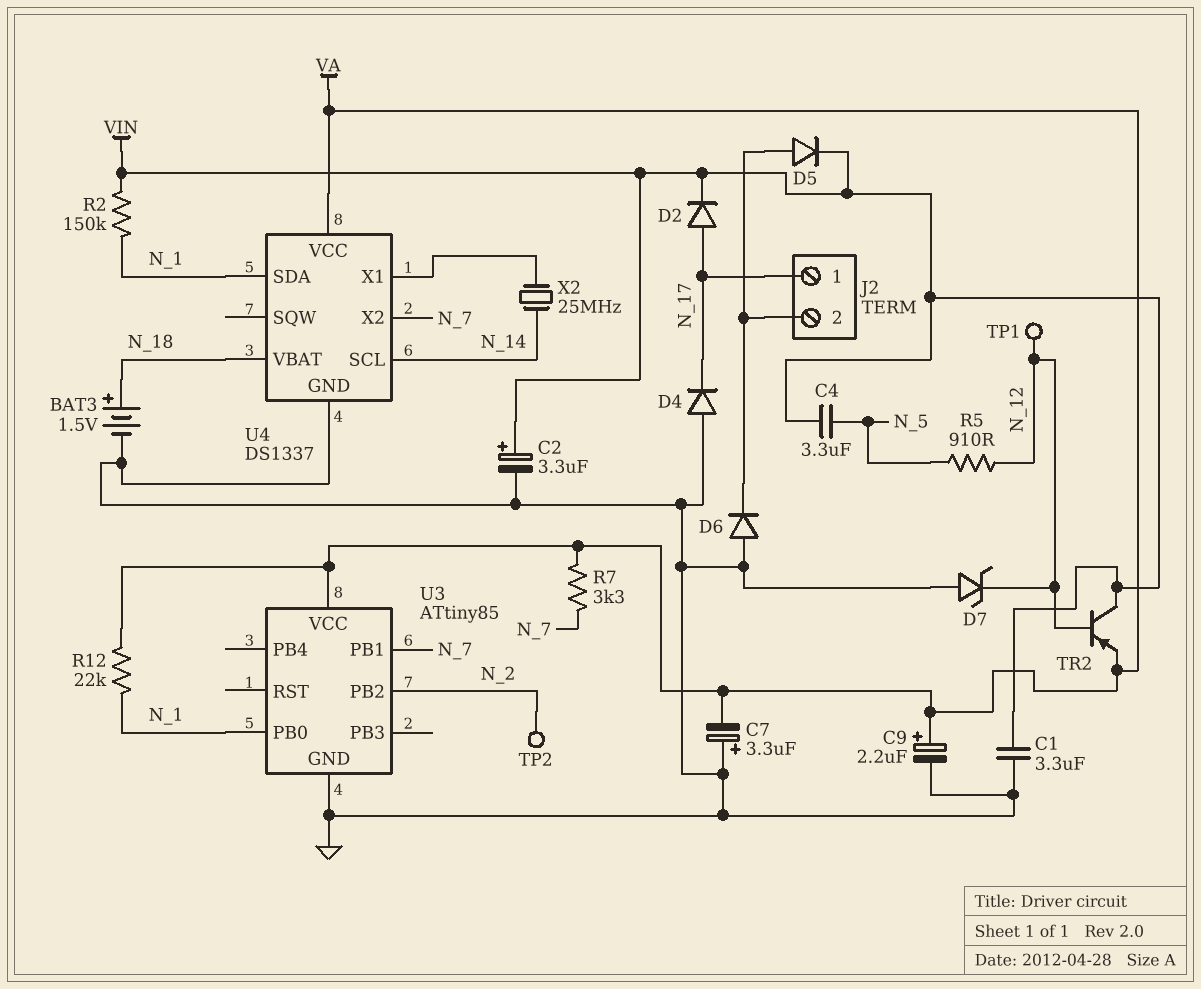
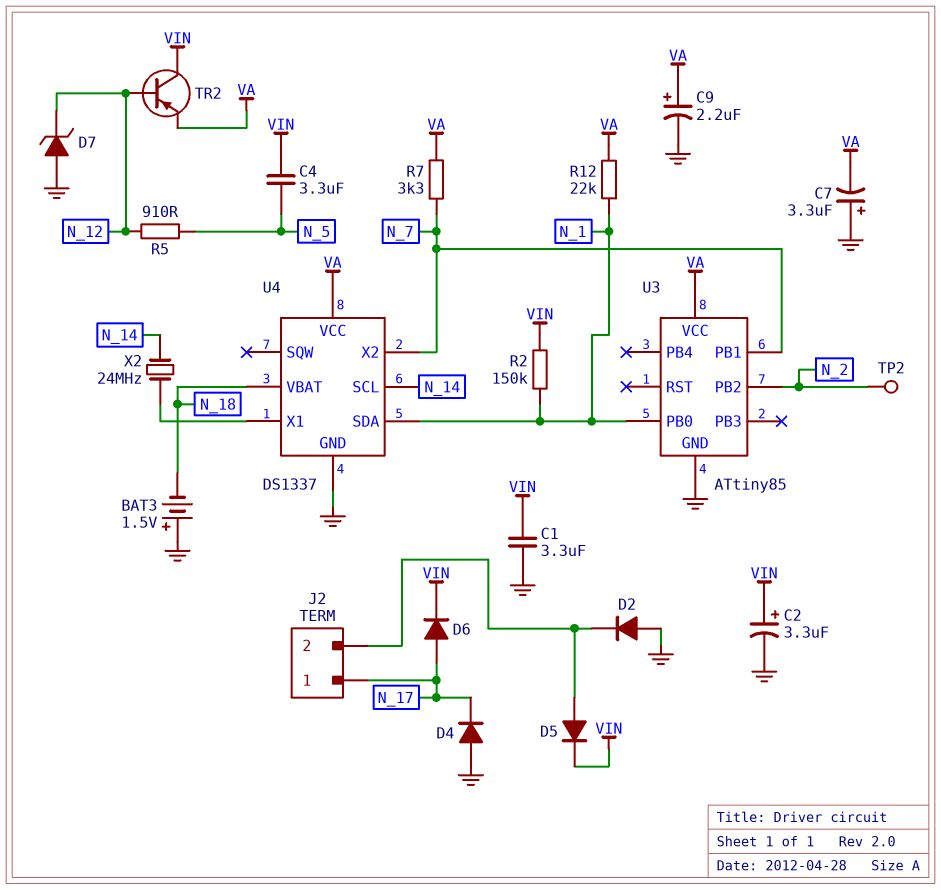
BAT3: 1.5V (plus N_18, minus GND) -> 1.5V (plus GND, minus N_18)
D2: diode (A N_17, K VIN) -> diode (A GND, K J2/2)
D6: diode (A GND, K J2/2) -> diode (A N_17, K VIN)
TP1: test point (N_12) -> none
X2: 25MHz (N_14, U4/X1) -> 24MHz (N_14, U4/X1)

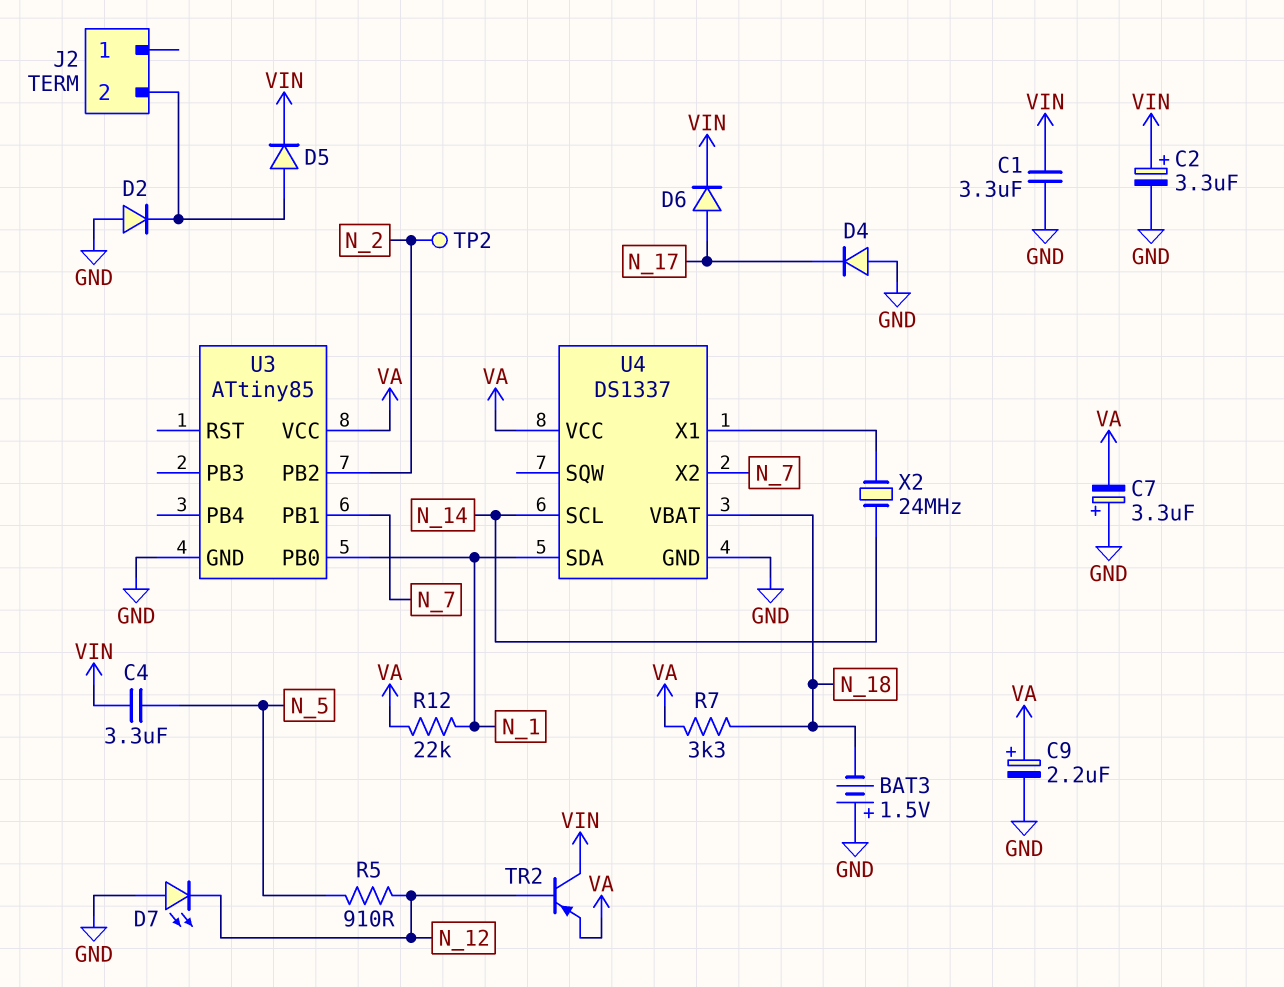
D7: zener (A GND, K N_12) -> LED (A GND, K N_12)
J2 pin 1: N_17 -> none
R2: 150k (N_1, VIN) -> none
R7: 3.3k (N_7, VA) -> 3.3k (N_18, VA)

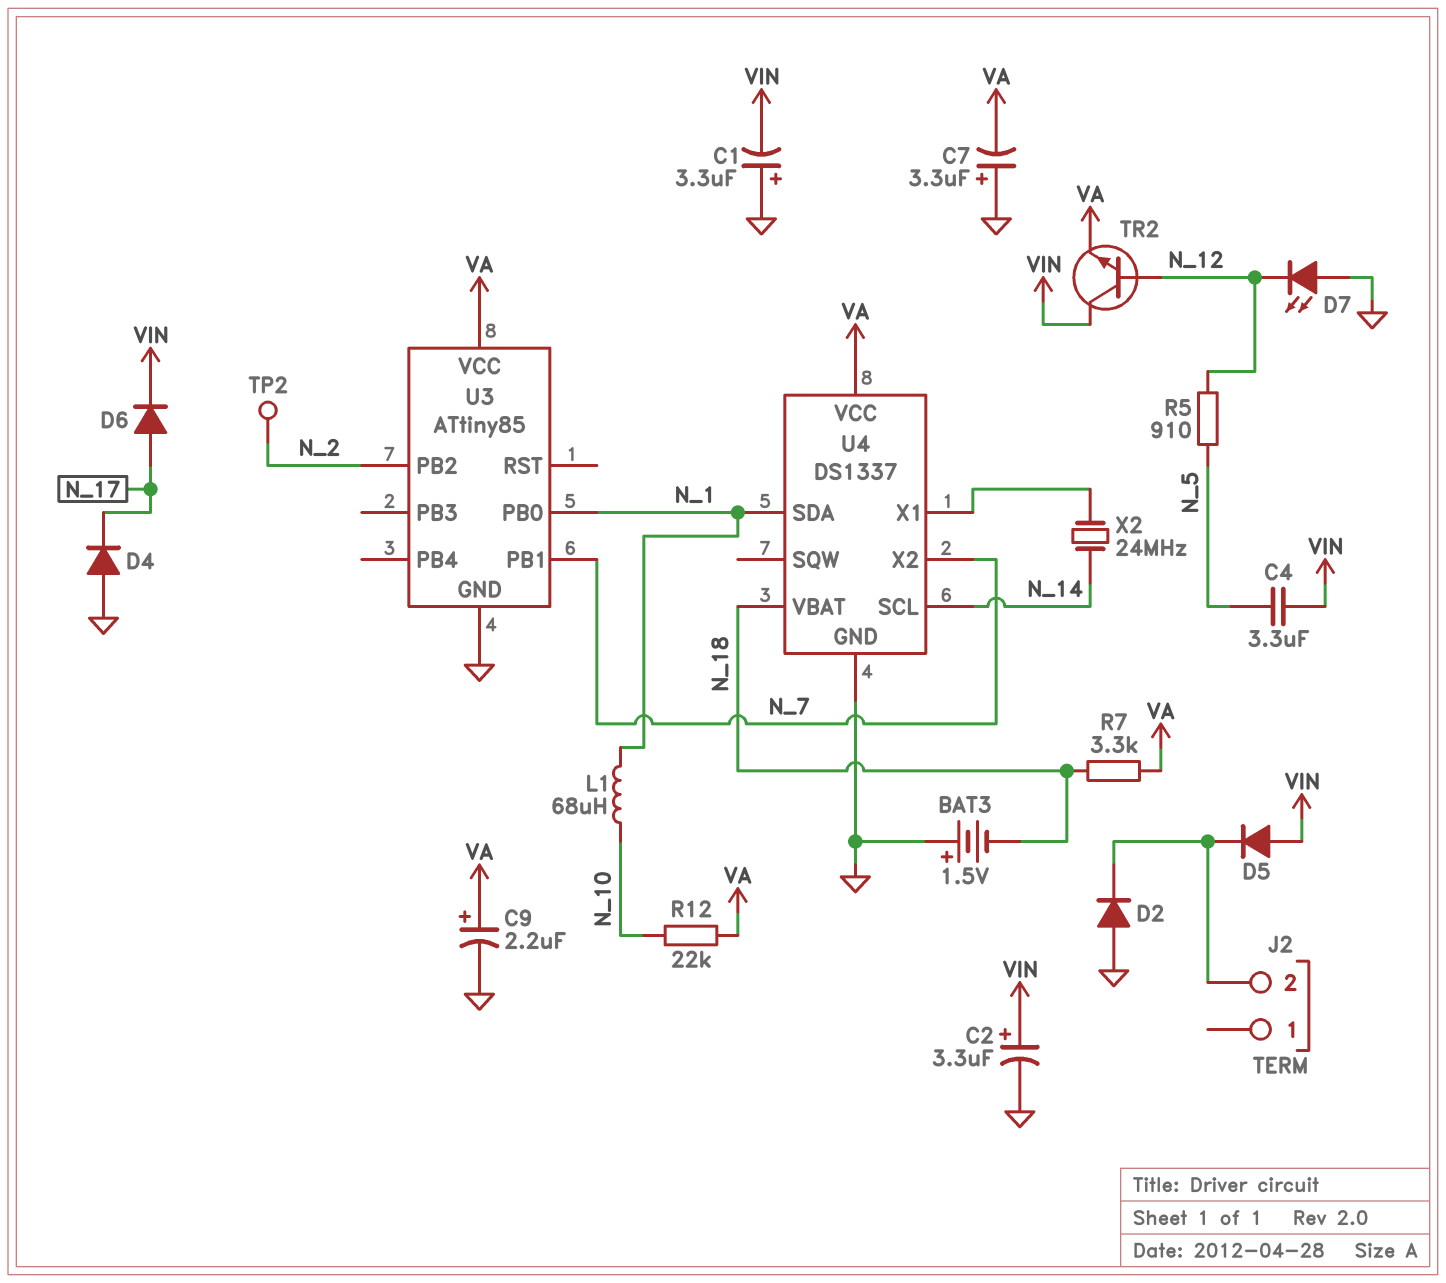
C1: 3.3uF (GND, VIN) -> 3.3uF (plus GND, minus VIN)
D5: diode (A J2/2, K VIN) -> diode (A VIN, K J2/2)
L1: none -> 68uH (N_1, N_10)
R12: 22k (N_1, VA) -> 22k (N_10, VA)
TR2: PNP (B N_12, C VIN, E VA) -> NPN (B N_12, C VIN, E VA)

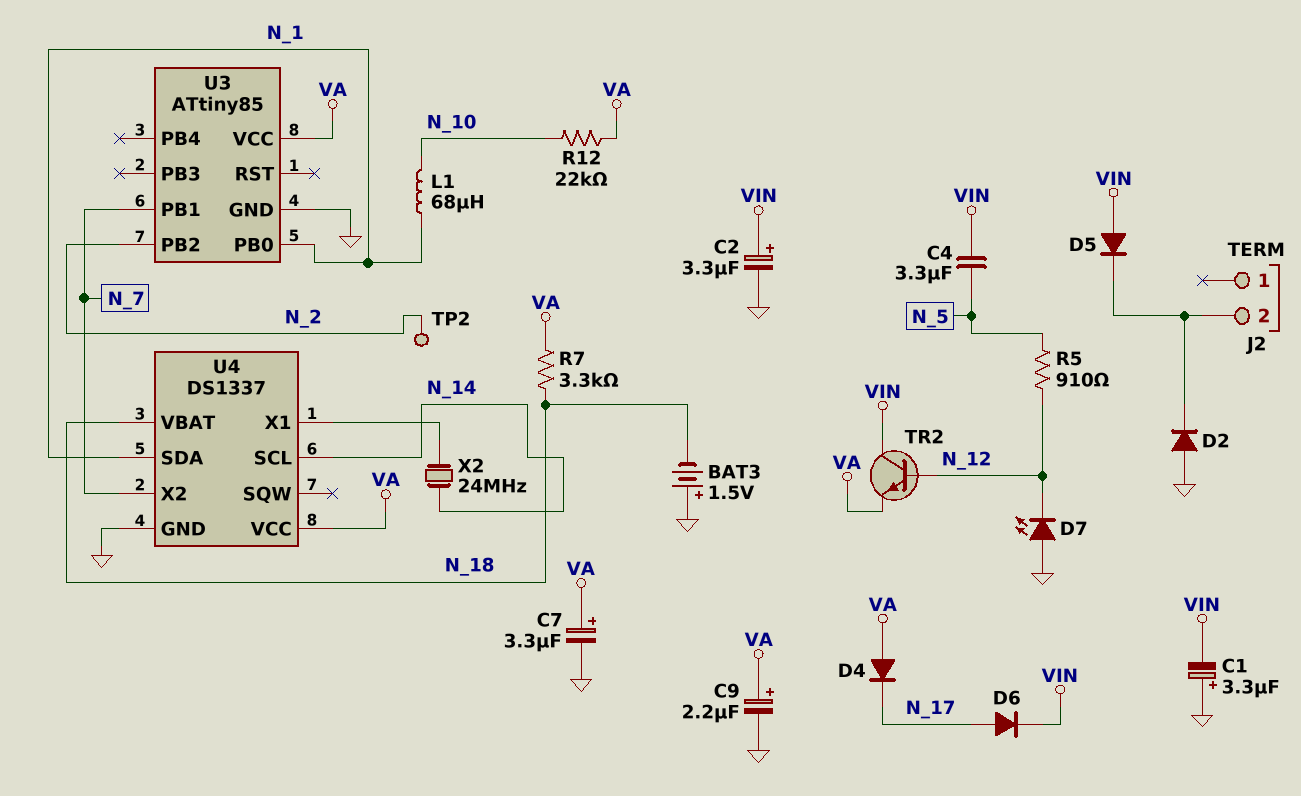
C7: 3.3uF (plus GND, minus VA) -> 3.3uF (plus VA, minus GND)
D4: diode (A GND, K N_17) -> diode (A VA, K N_17)

